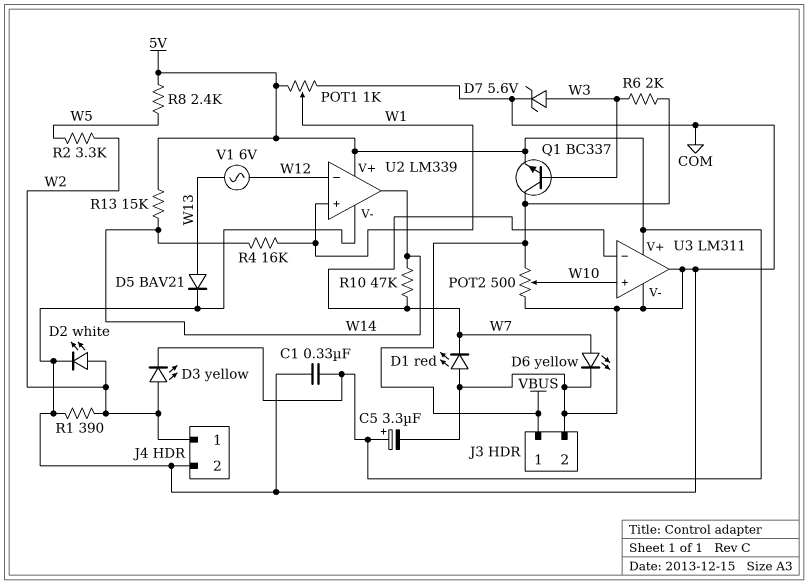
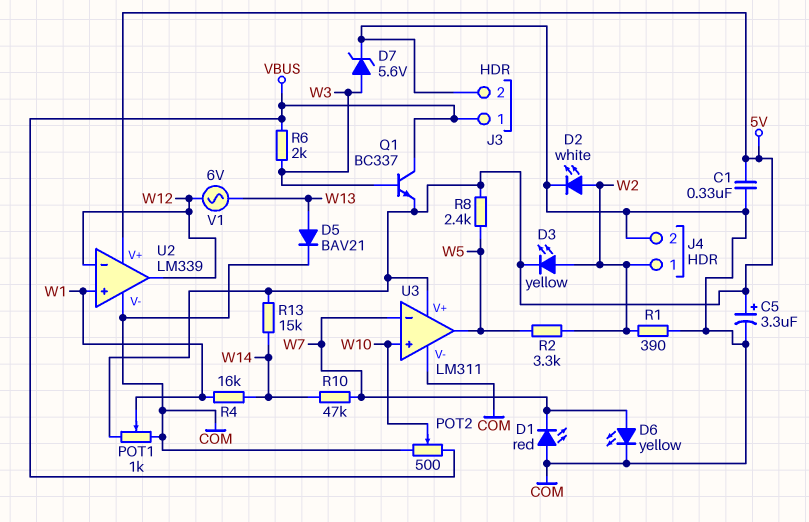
U2 pin out: W14 -> W12
U3 pin out: COM -> W5

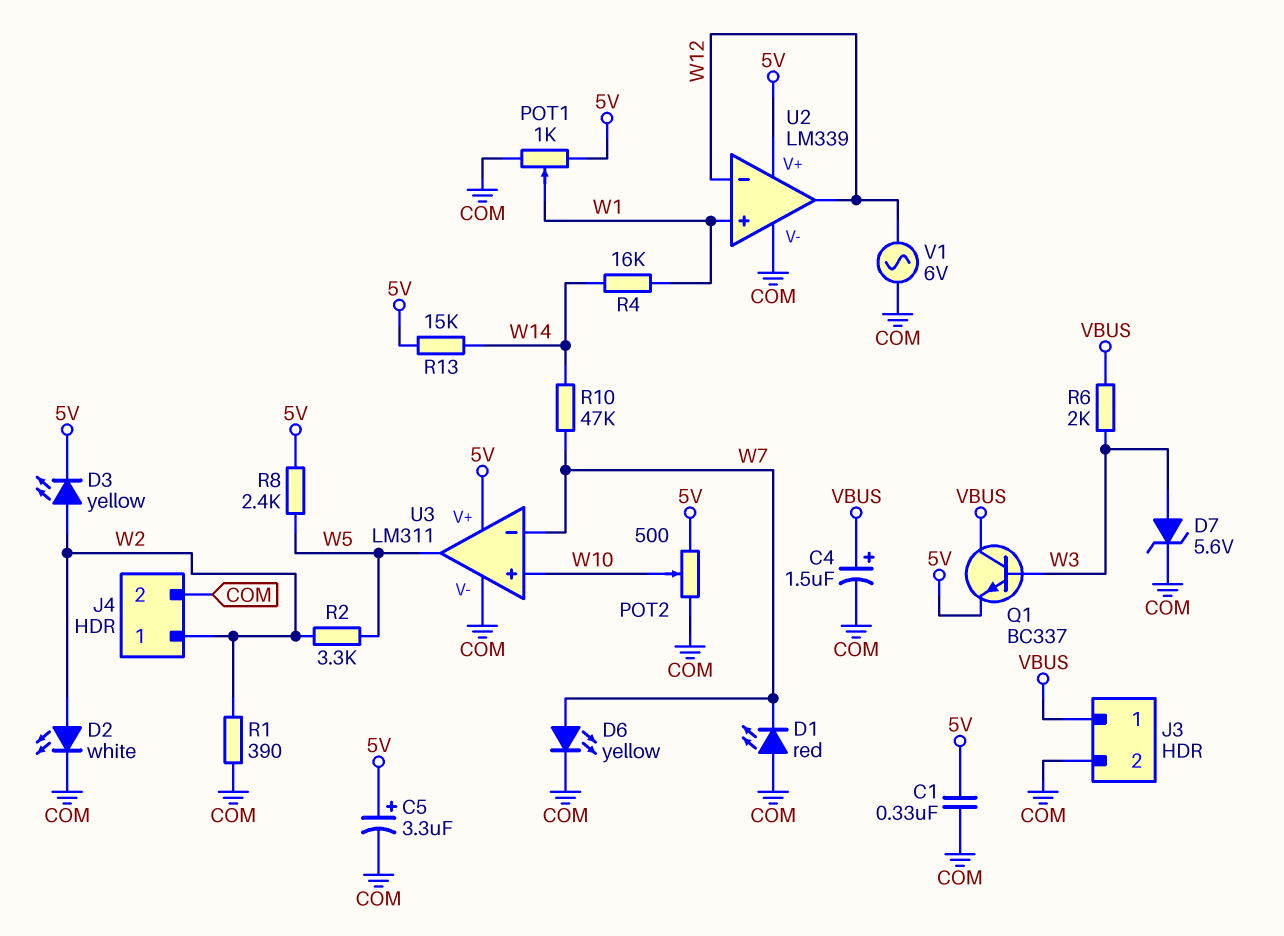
C4: none -> 1.5uF (plus VBUS, minus COM)
D5: diode BAV21 (A W13, K COM) -> none
POT2: 500 (COM, VBUS, wiper W10) -> 500 (5V, COM, wiper W10)
V1: AC 6V (W12, W13) -> AC 6V (COM, W12)

